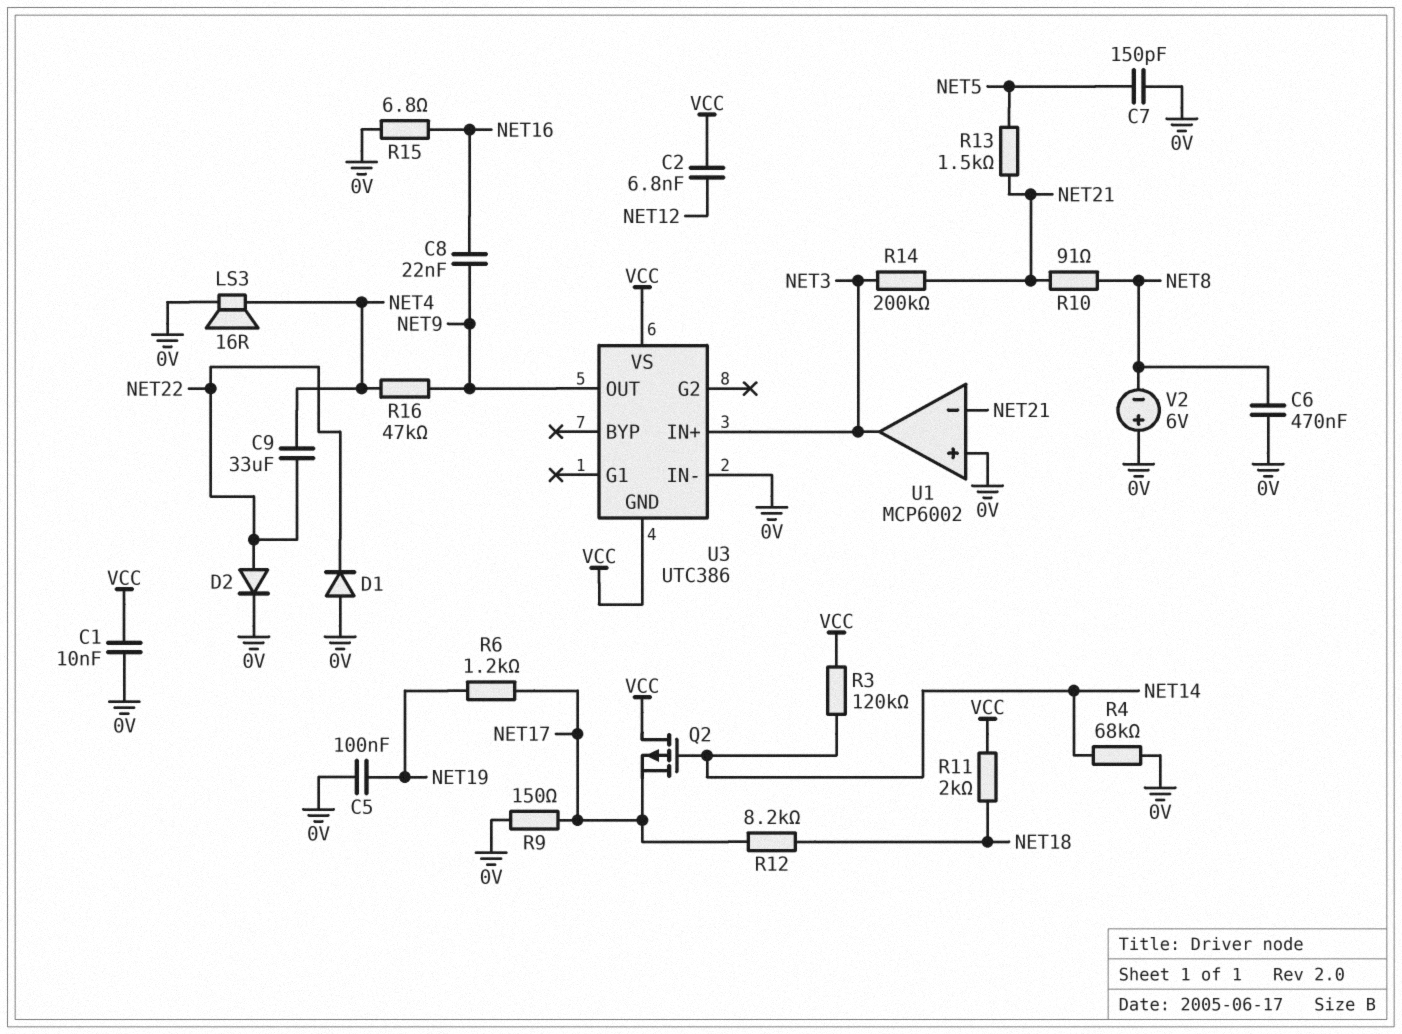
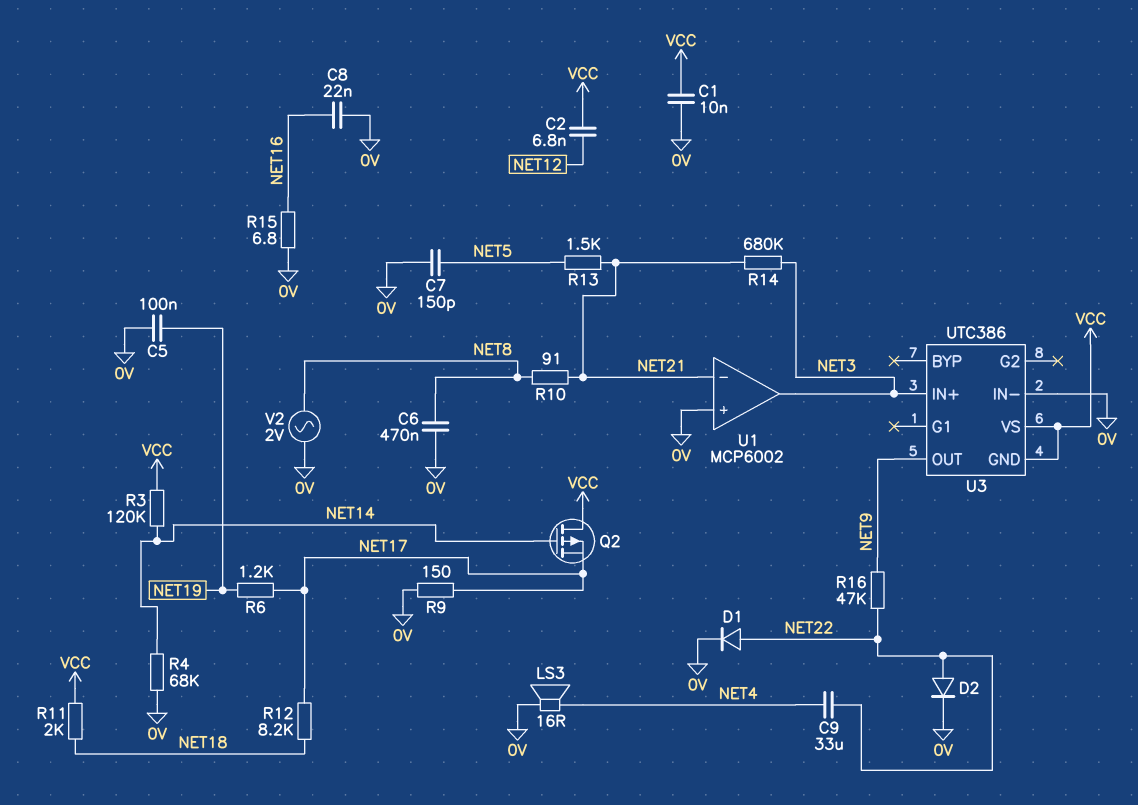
C8: 22nF (NET9, NET16) -> 22nF (0V, NET16)
D1: diode (A 0V, K NET22) -> diode (A NET22, K 0V)
R14: 200k (NET3, NET21) -> 680k (NET3, NET21)
R16: 47k (NET4, NET9) -> 47k (NET9, NET22)
V2: 6V (plus 0V, minus NET8) -> AC 2V (0V, NET8)

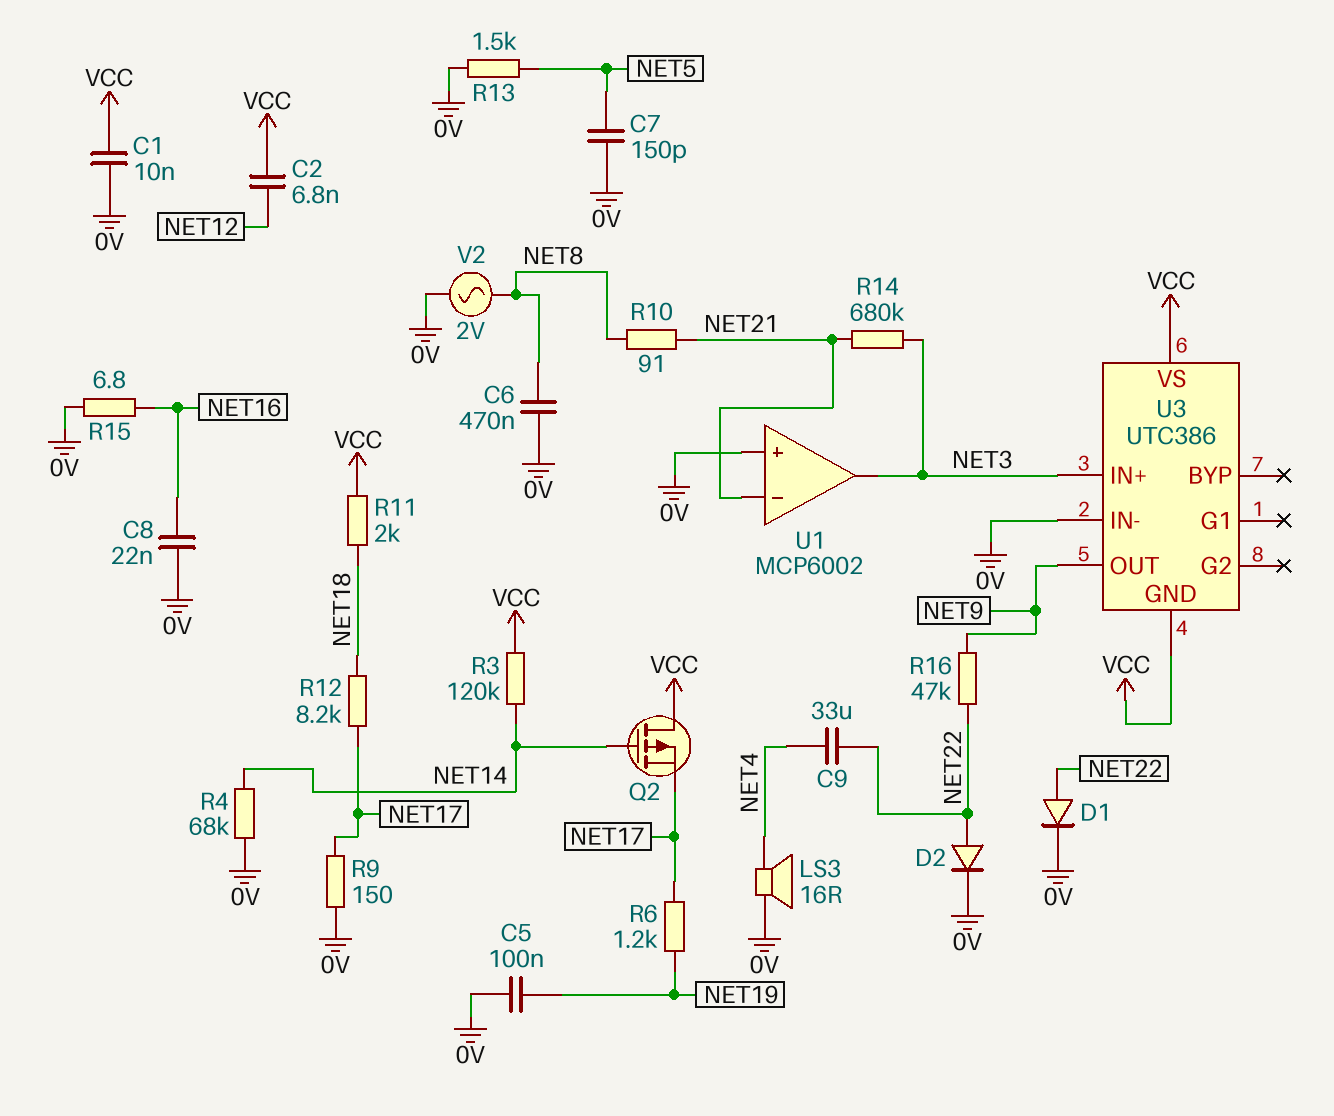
R13: 1.5k (NET5, NET21) -> 1.5k (0V, NET5)

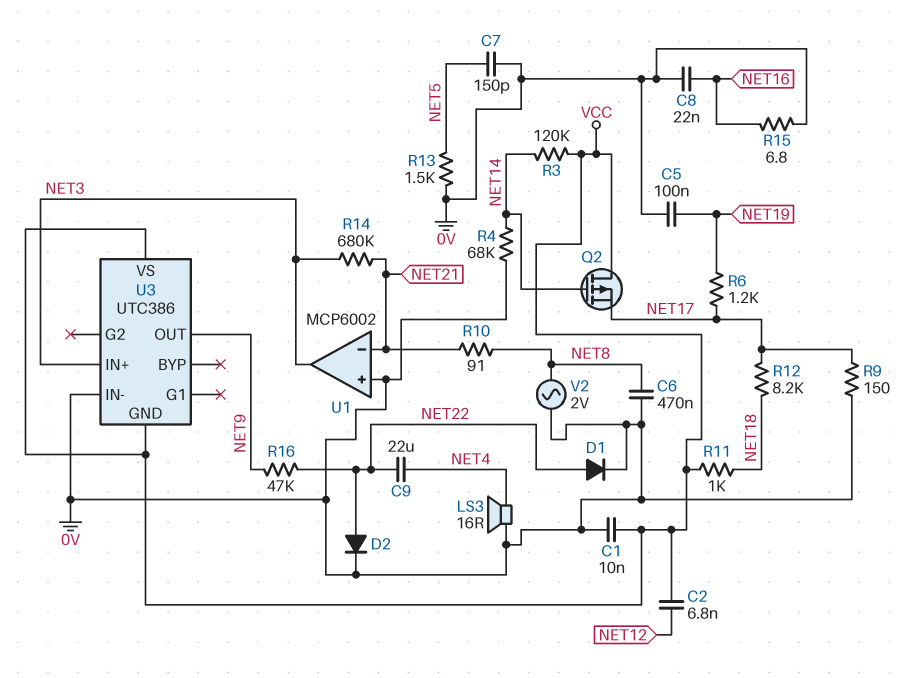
C9: 33uF (NET4, NET22) -> 22uF (NET4, NET22)
R11: 2k (NET18, VCC) -> 1k (NET18, VCC)

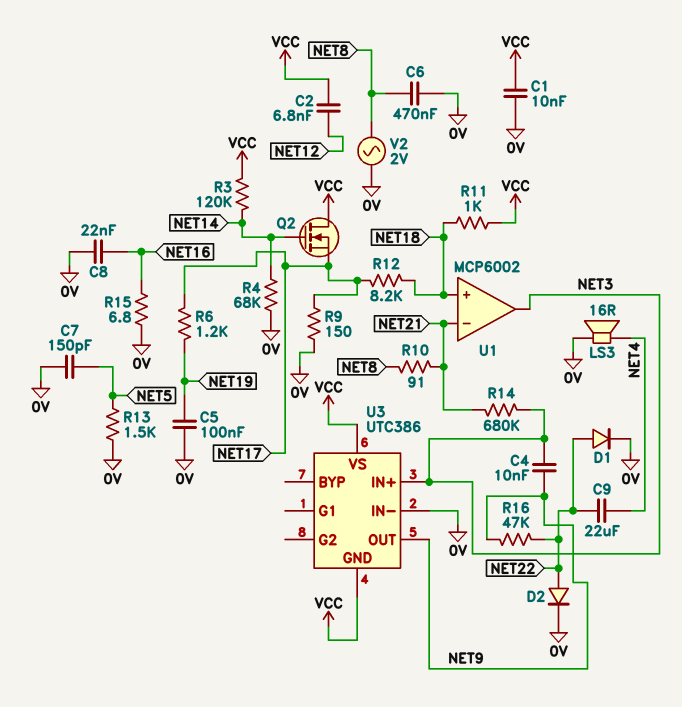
C4: none -> 10nF (NET3, NET9)
Q2: PMOS (G NET14, D VCC, S NET17) -> NMOS (G NET14, D VCC, S NET17)
U1 pin in+: 0V -> NET18

